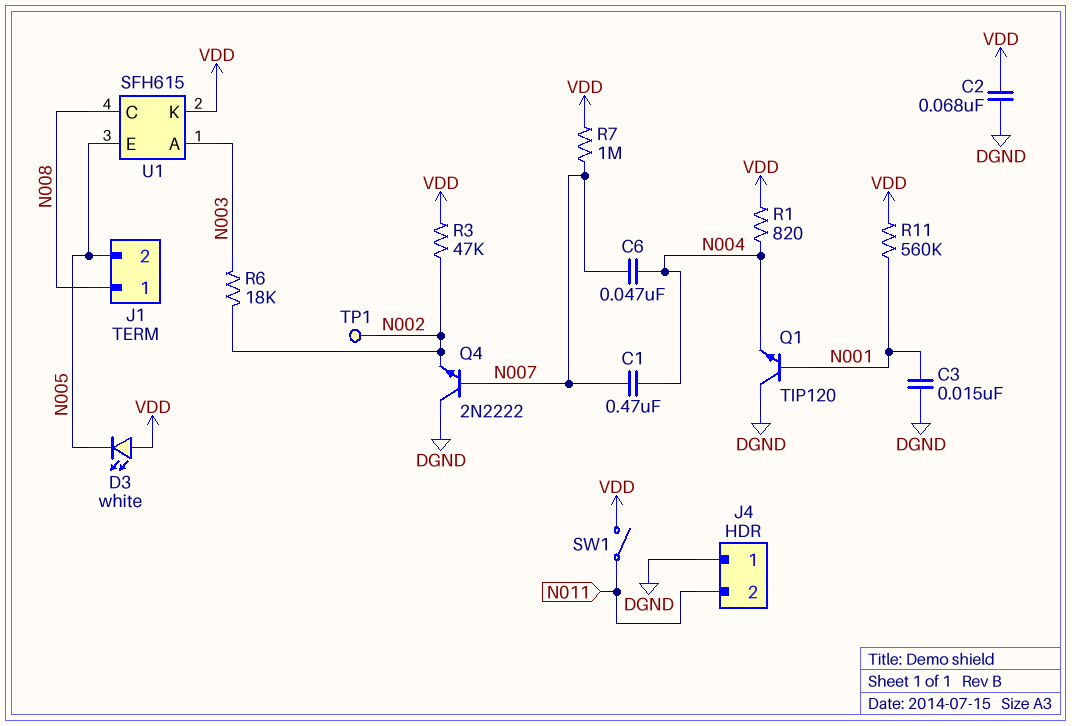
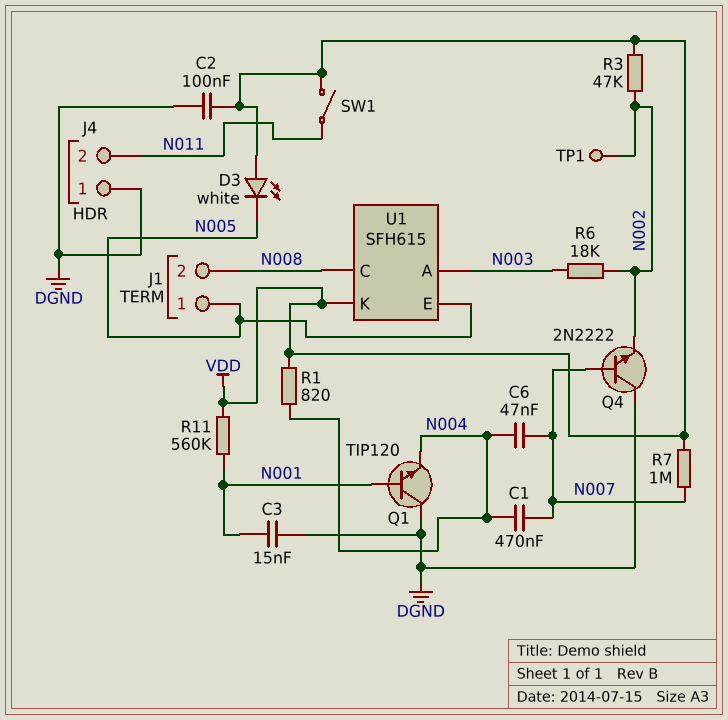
C2: 68nF (DGND, VDD) -> 100nF (DGND, VDD)
J1 pin 1: N008 -> N005
J1 pin 2: N005 -> N008

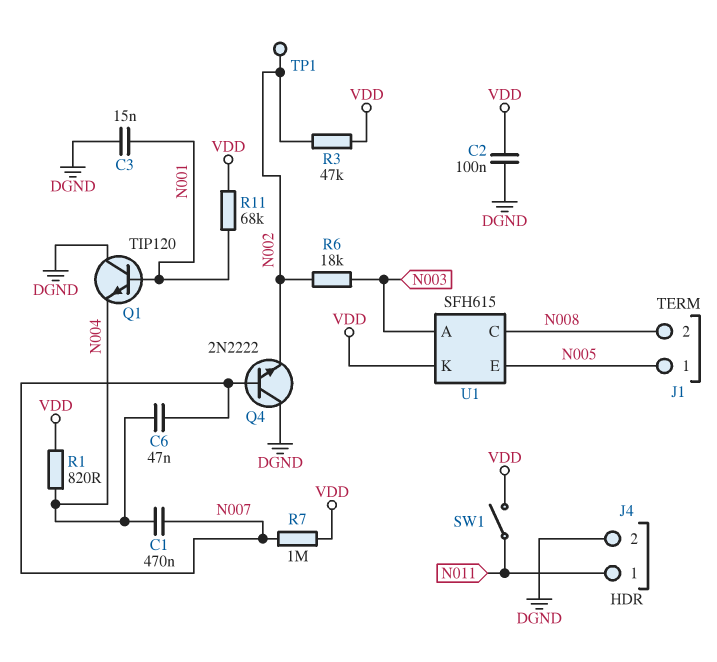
D3: LED white (A VDD, K N005) -> none
J4 pin 1: DGND -> N011
J4 pin 2: N011 -> DGND
R11: 560k (N001, VDD) -> 68k (N001, VDD)

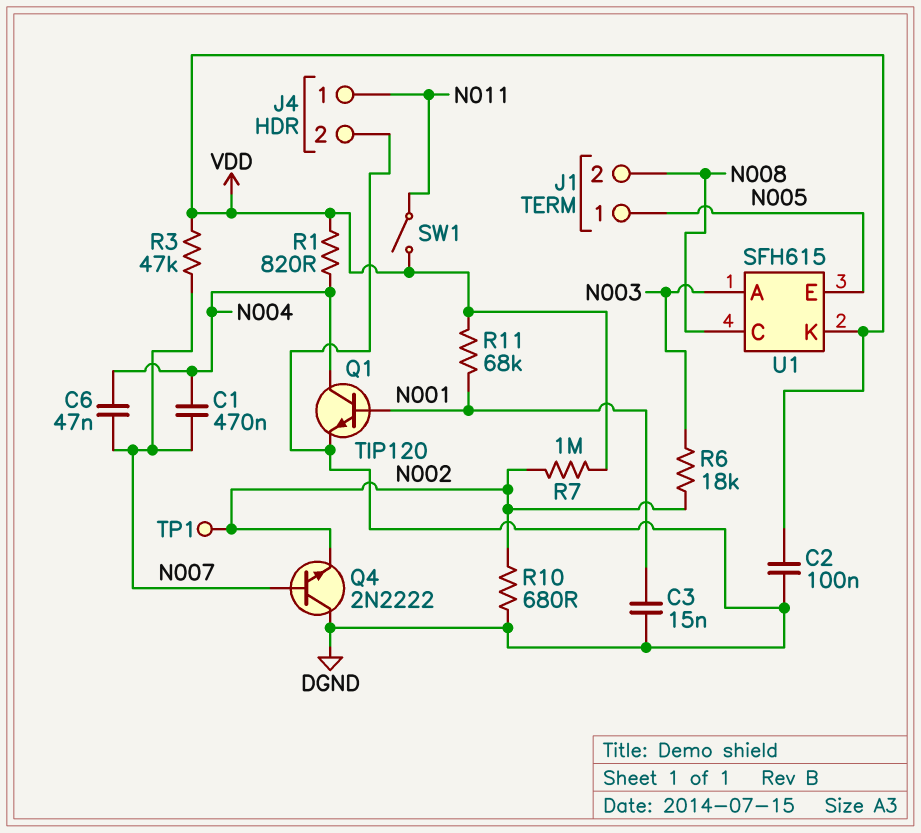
Q1: NPN TIP120 (B N001, C DGND, E N004) -> NPN TIP120 (B N001, C N004, E DGND)
R3: 47k (N002, VDD) -> 47k (N007, VDD)
R7: 1M (N007, VDD) -> 1M (N002, VDD)
R10: none -> 680 (DGND, N002)

